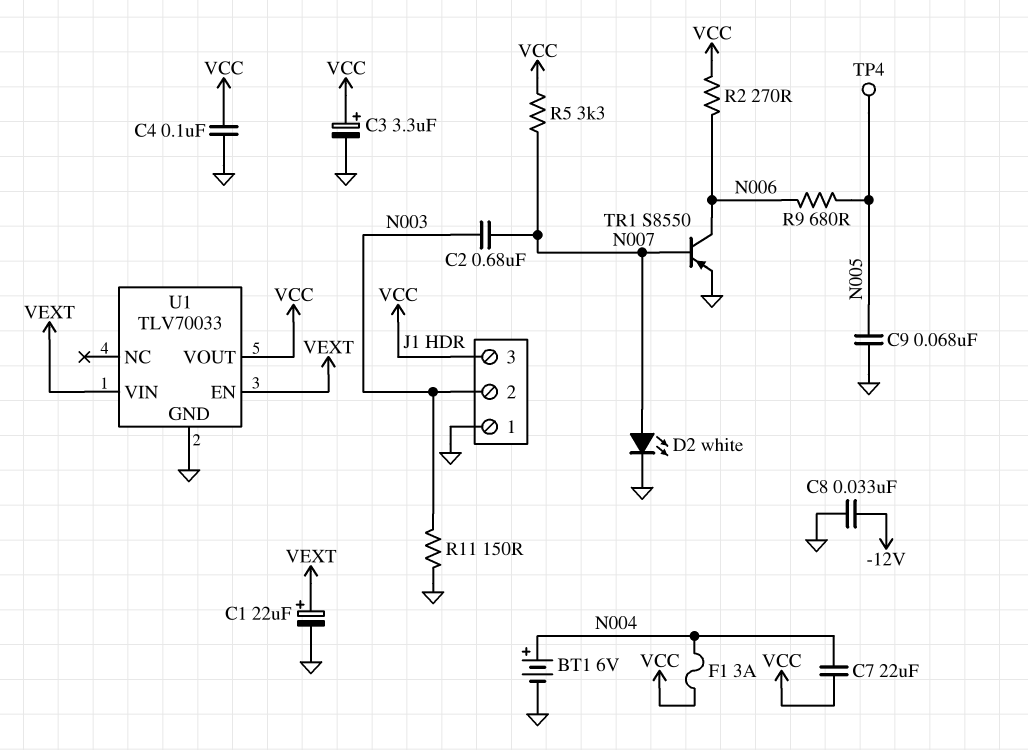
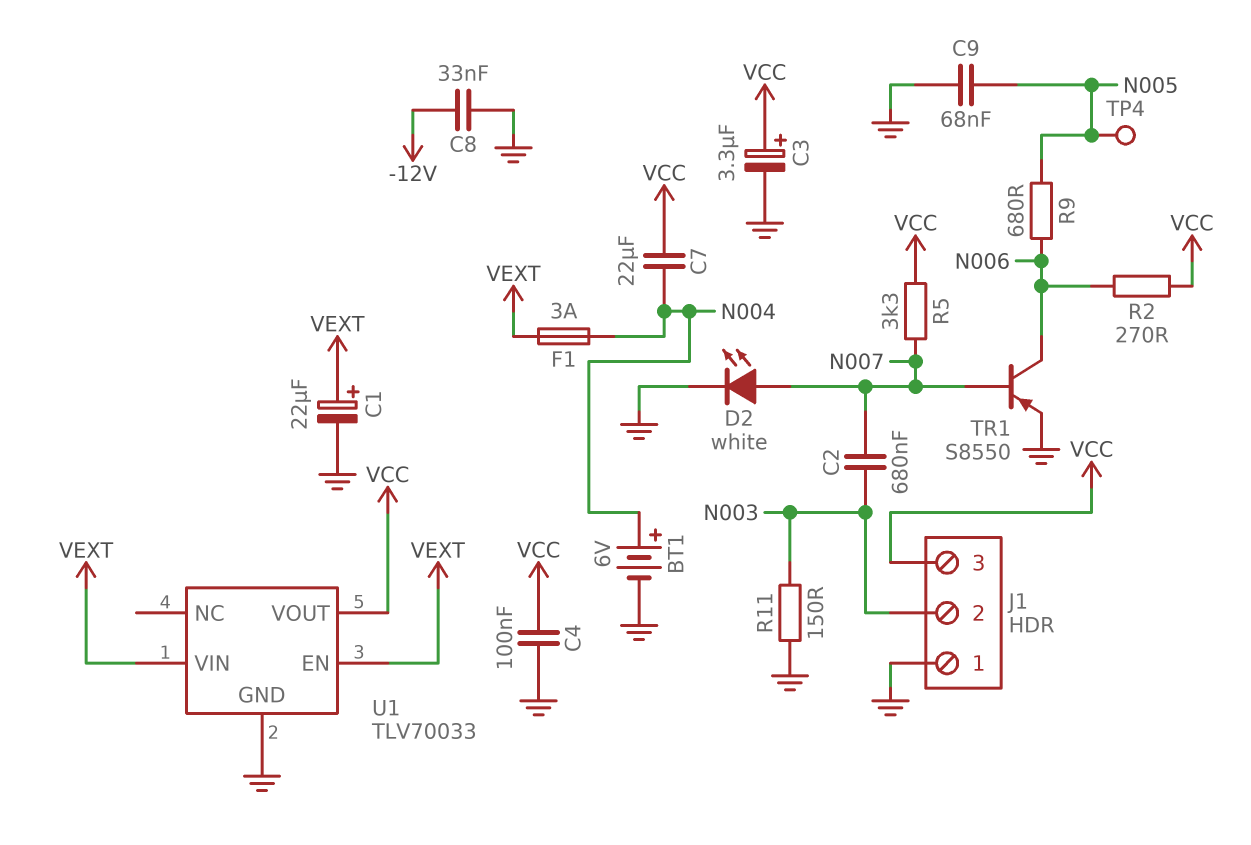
F1: 3A (N004, VCC) -> 3A (N004, VEXT)

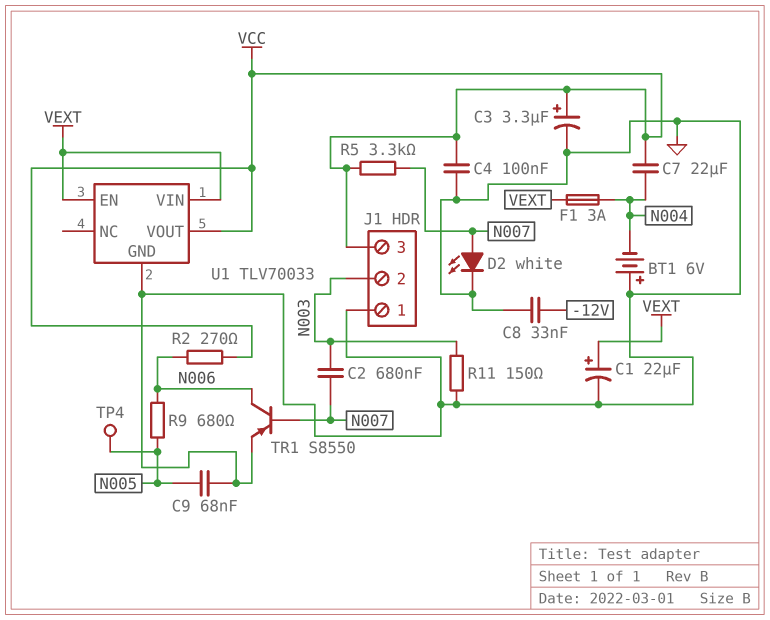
BT1: 6V (plus N004, minus GND) -> 6V (plus GND, minus N004)

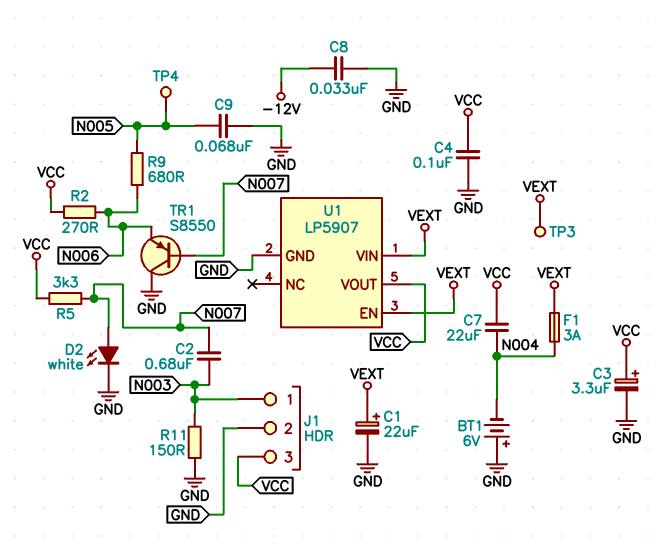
J1 pin 1: GND -> N003
J1 pin 2: N003 -> GND
TP3: none -> test point (VEXT)
TR1: PNP S8550 (B N007, C N006, E GND) -> PNP S8550 (B N007, C GND, E N006)
U1: TLV70033 -> LP5907

